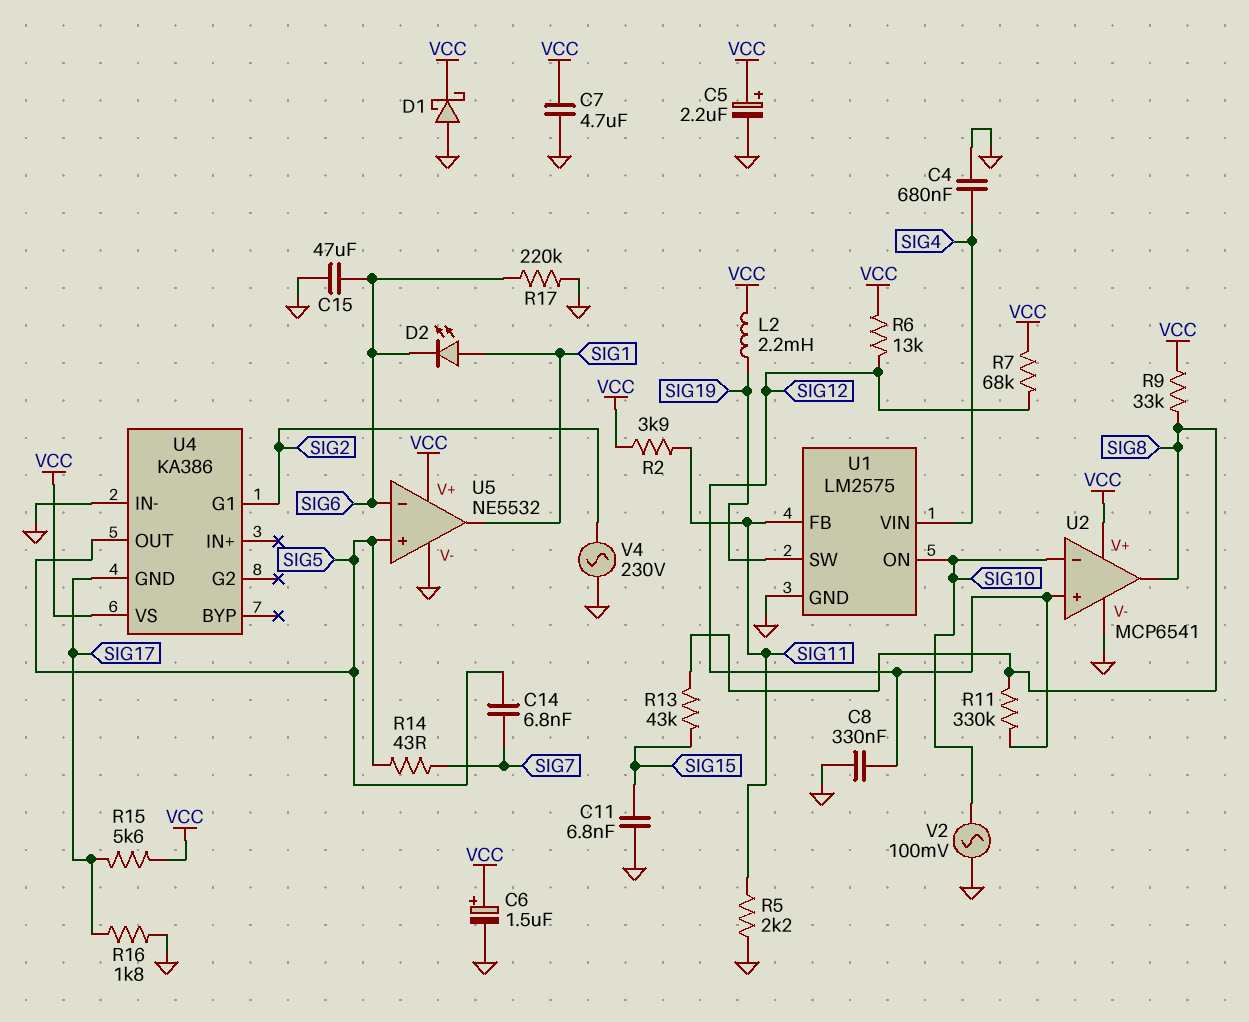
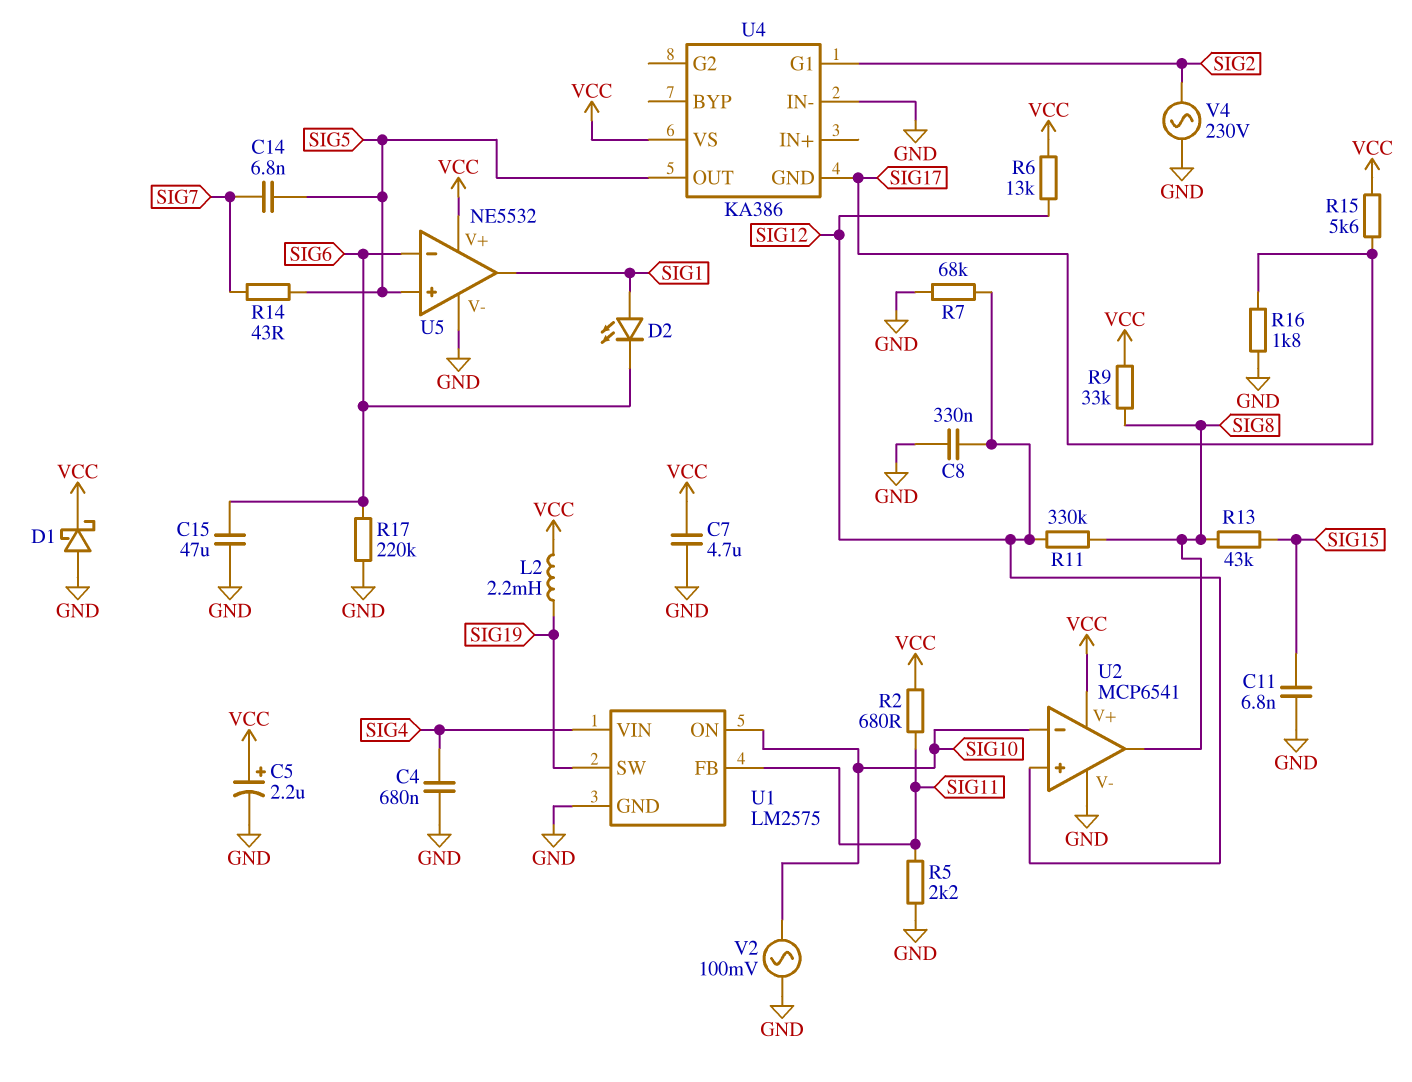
C6: 1.5uF (plus VCC, minus GND) -> none
R2: 3.9k (SIG11, VCC) -> 680 (SIG11, VCC)
R7: 68k (SIG12, VCC) -> 68k (GND, SIG12)

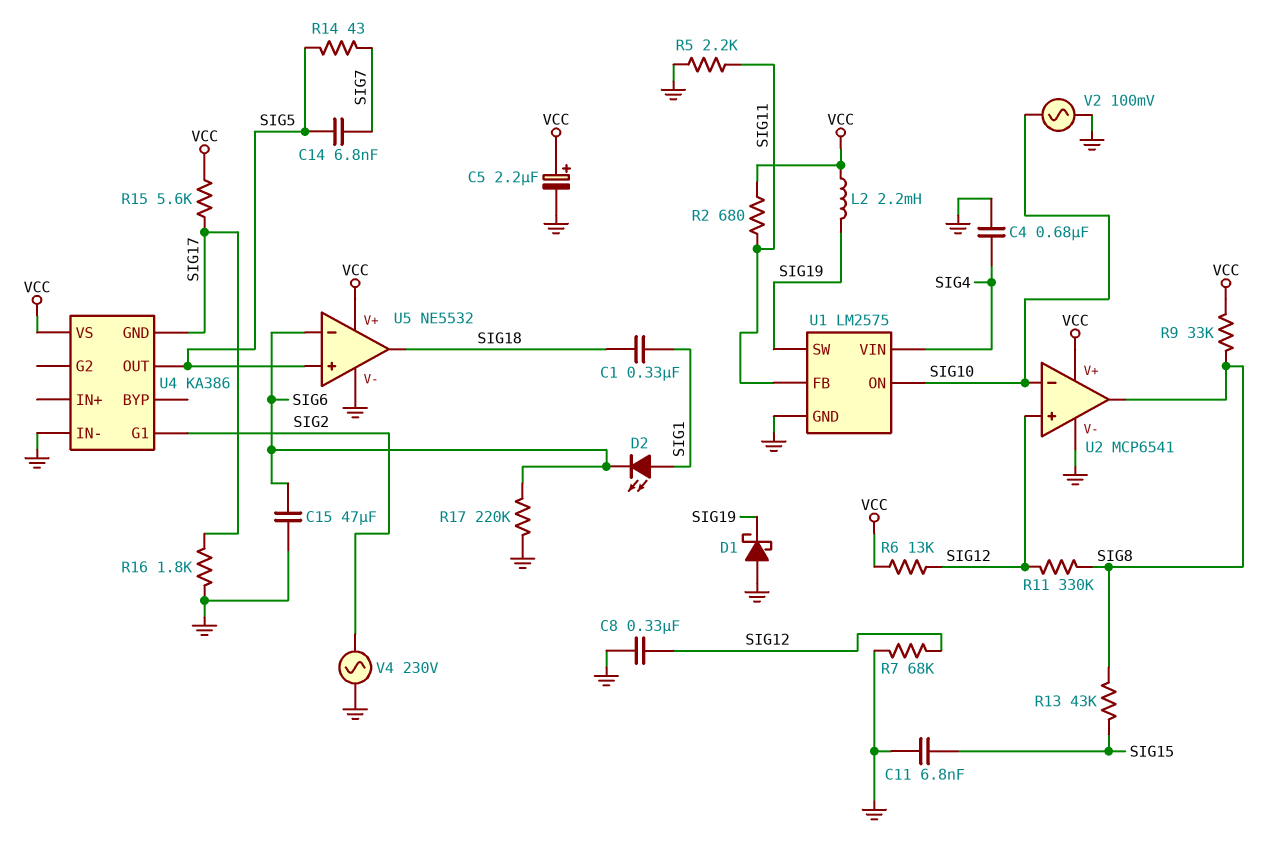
C1: none -> 330nF (SIG1, SIG18)
C7: 4.7uF (GND, VCC) -> none
D1: schottky (A GND, K VCC) -> schottky (A GND, K SIG19)
U5 pin out: SIG1 -> SIG18

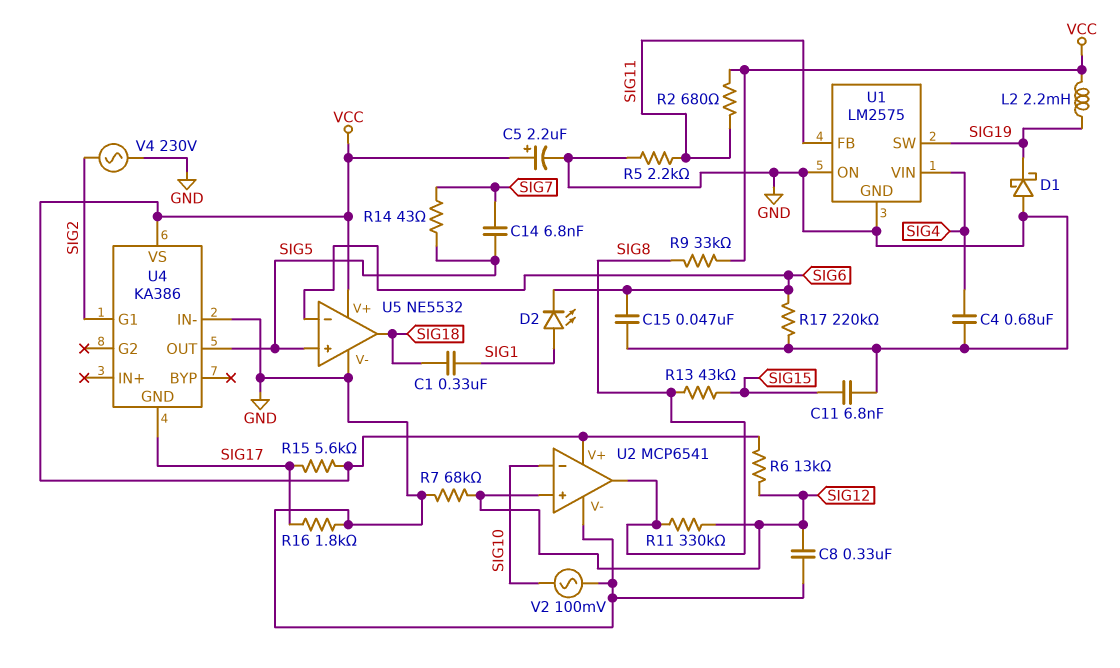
C15: 47uF (GND, SIG6) -> 47nF (GND, SIG6)
U1 pin ON: SIG10 -> GND

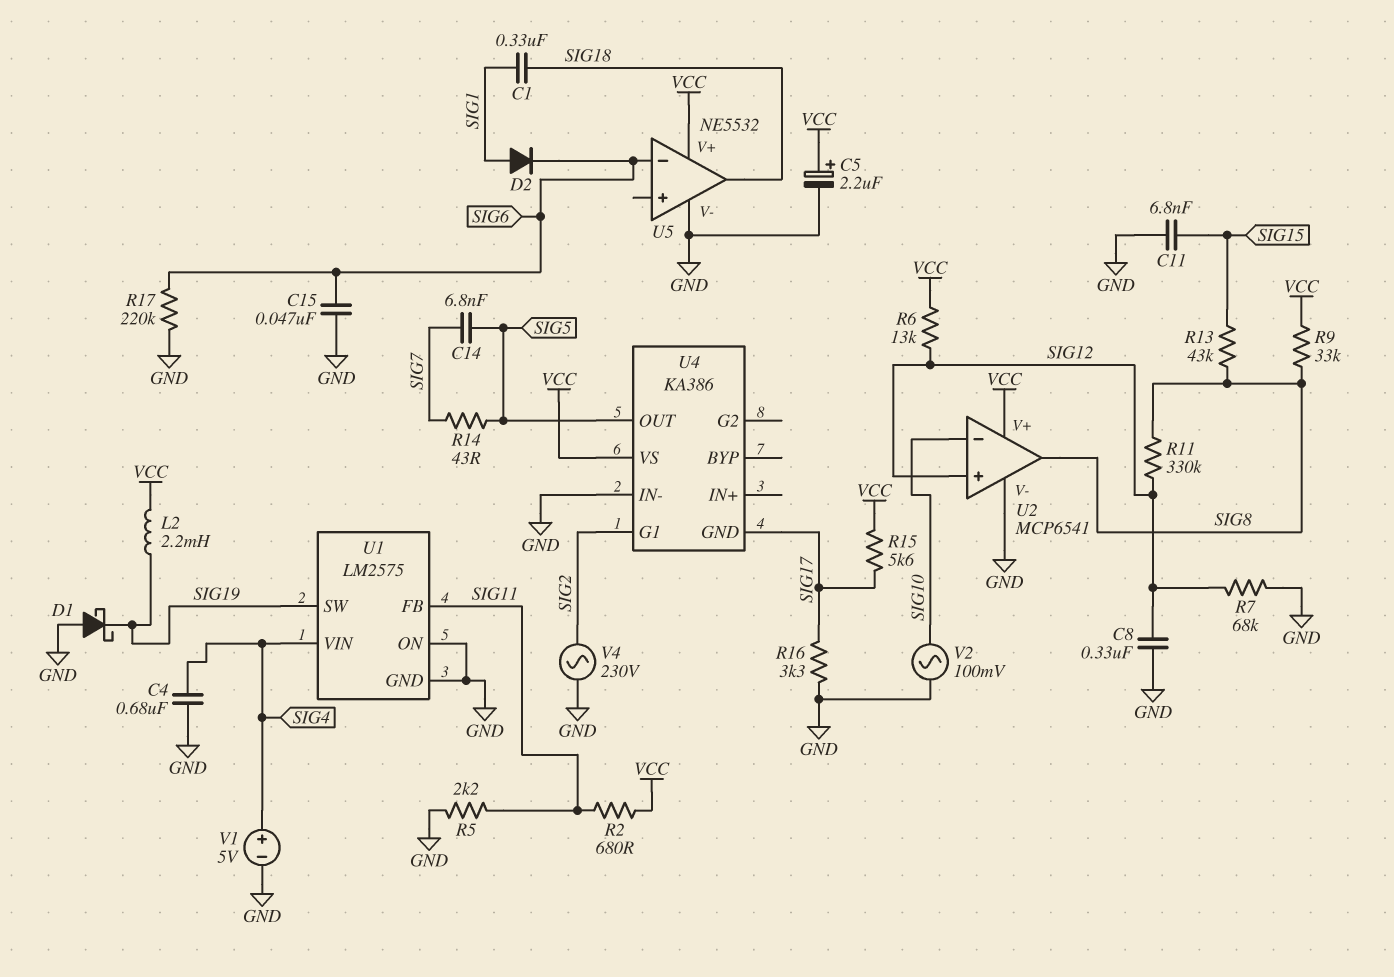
D2: LED (A SIG1, K SIG6) -> diode (A SIG1, K SIG6)
R16: 1.8k (GND, SIG17) -> 3.3k (GND, SIG17)
U5 pin in+: SIG5 -> none
V1: none -> 5V (plus SIG4, minus GND)

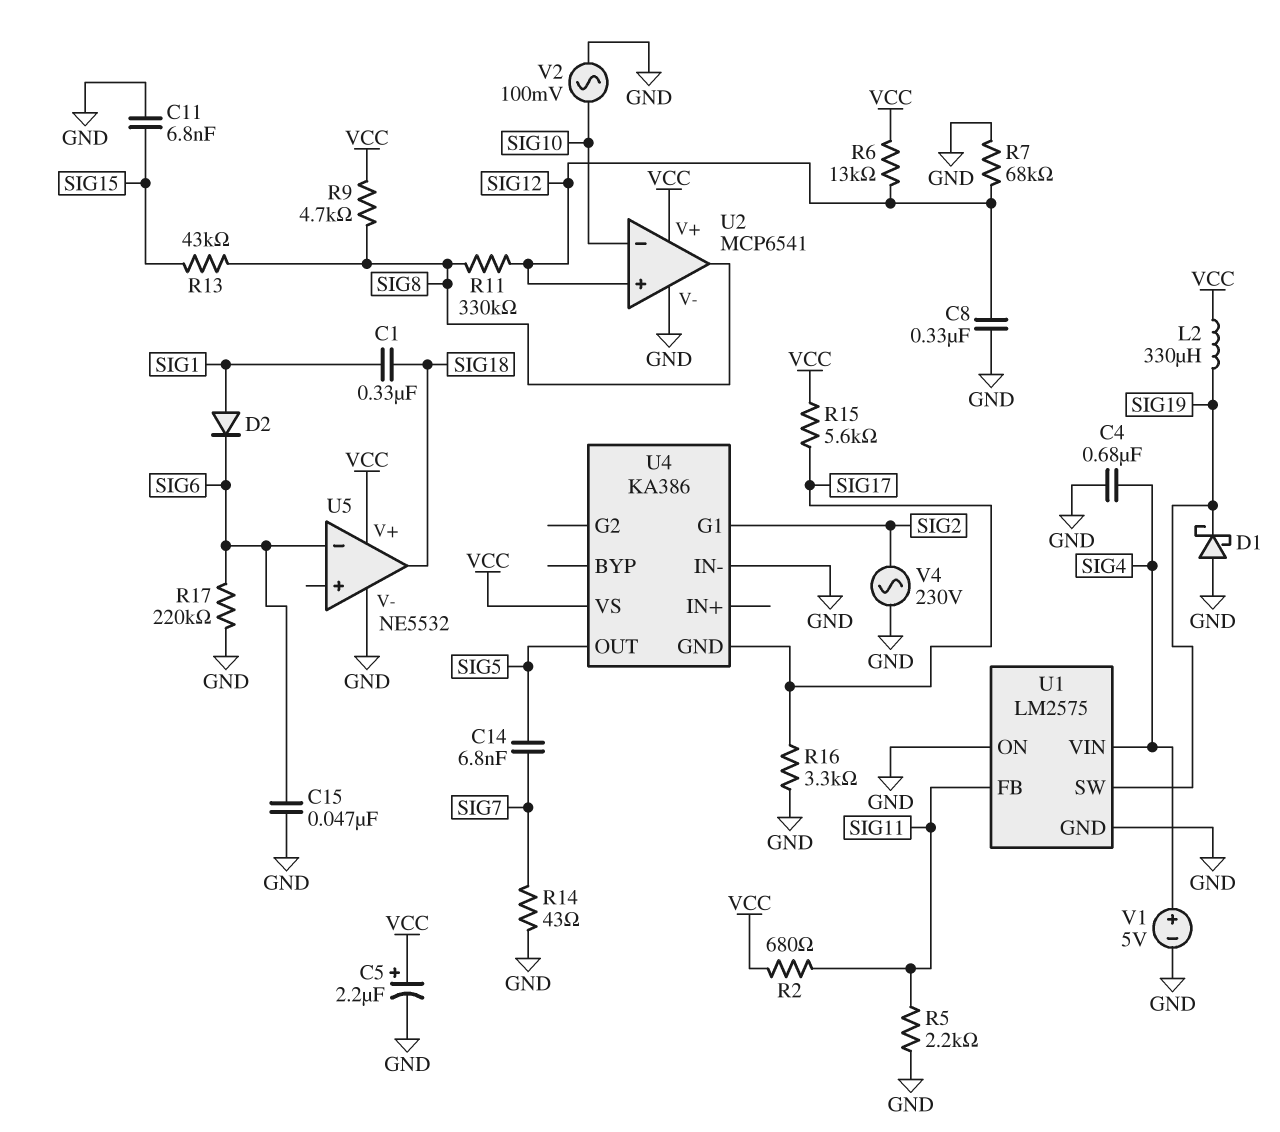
L2: 2.2mH (SIG19, VCC) -> 330uH (SIG19, VCC)
R9: 33k (SIG8, VCC) -> 4.7k (SIG8, VCC)
R14: 43 (SIG5, SIG7) -> 43 (GND, SIG7)

